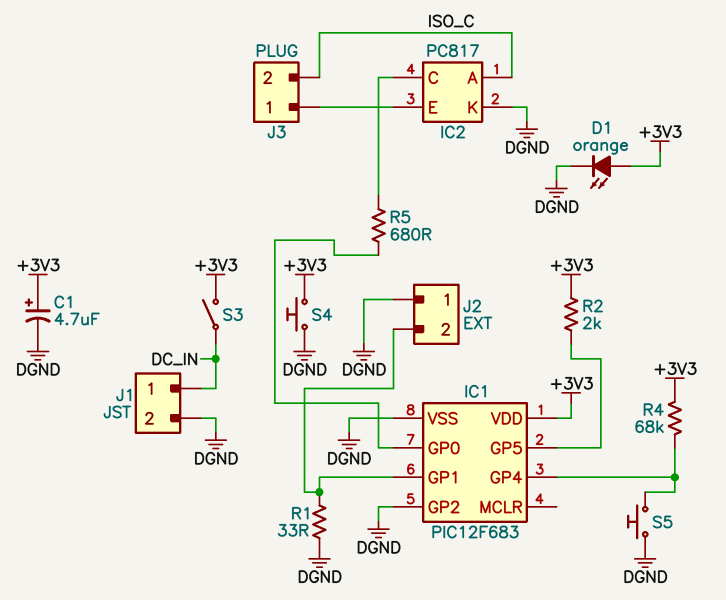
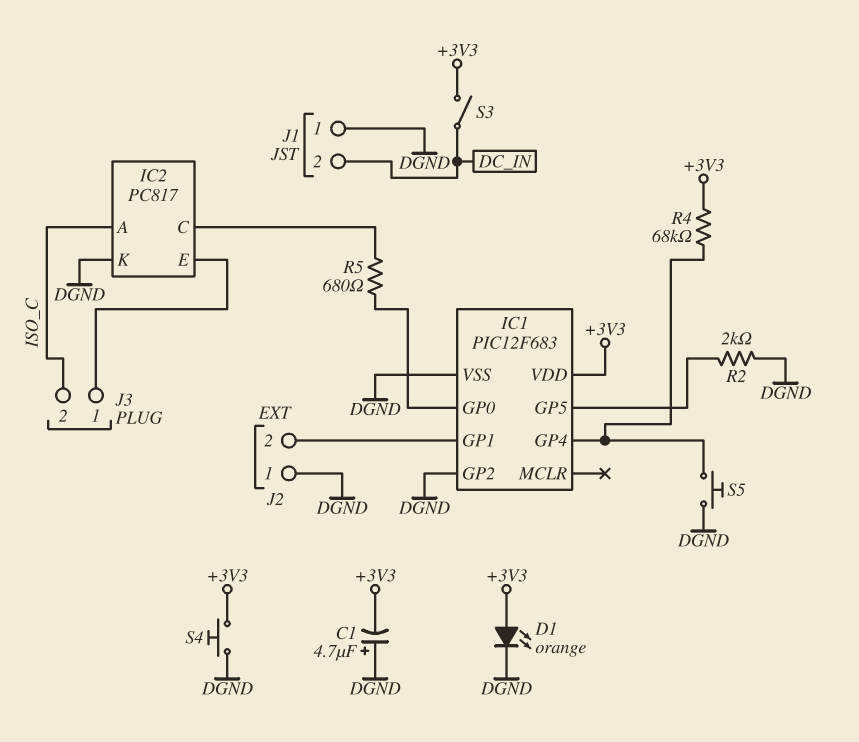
C1: 4.7uF (plus +3V3, minus DGND) -> 4.7uF (plus DGND, minus +3V3)
J1 pin 1: DC_IN -> DGND
J1 pin 2: DGND -> DC_IN
R1: 33 (DGND, IC1/GP1) -> none
R2: 2k (+3V3, IC1/GP5) -> 2k (DGND, IC1/GP5)

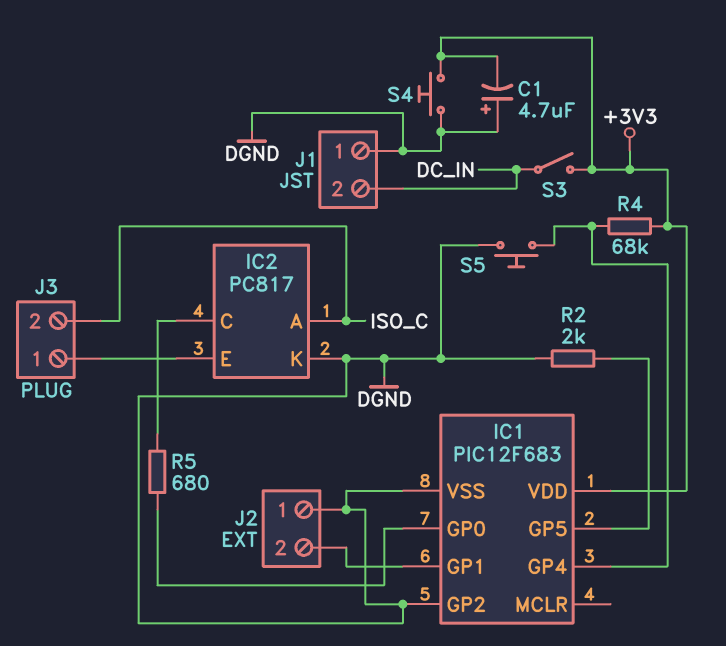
D1: LED orange (A +3V3, K DGND) -> none

